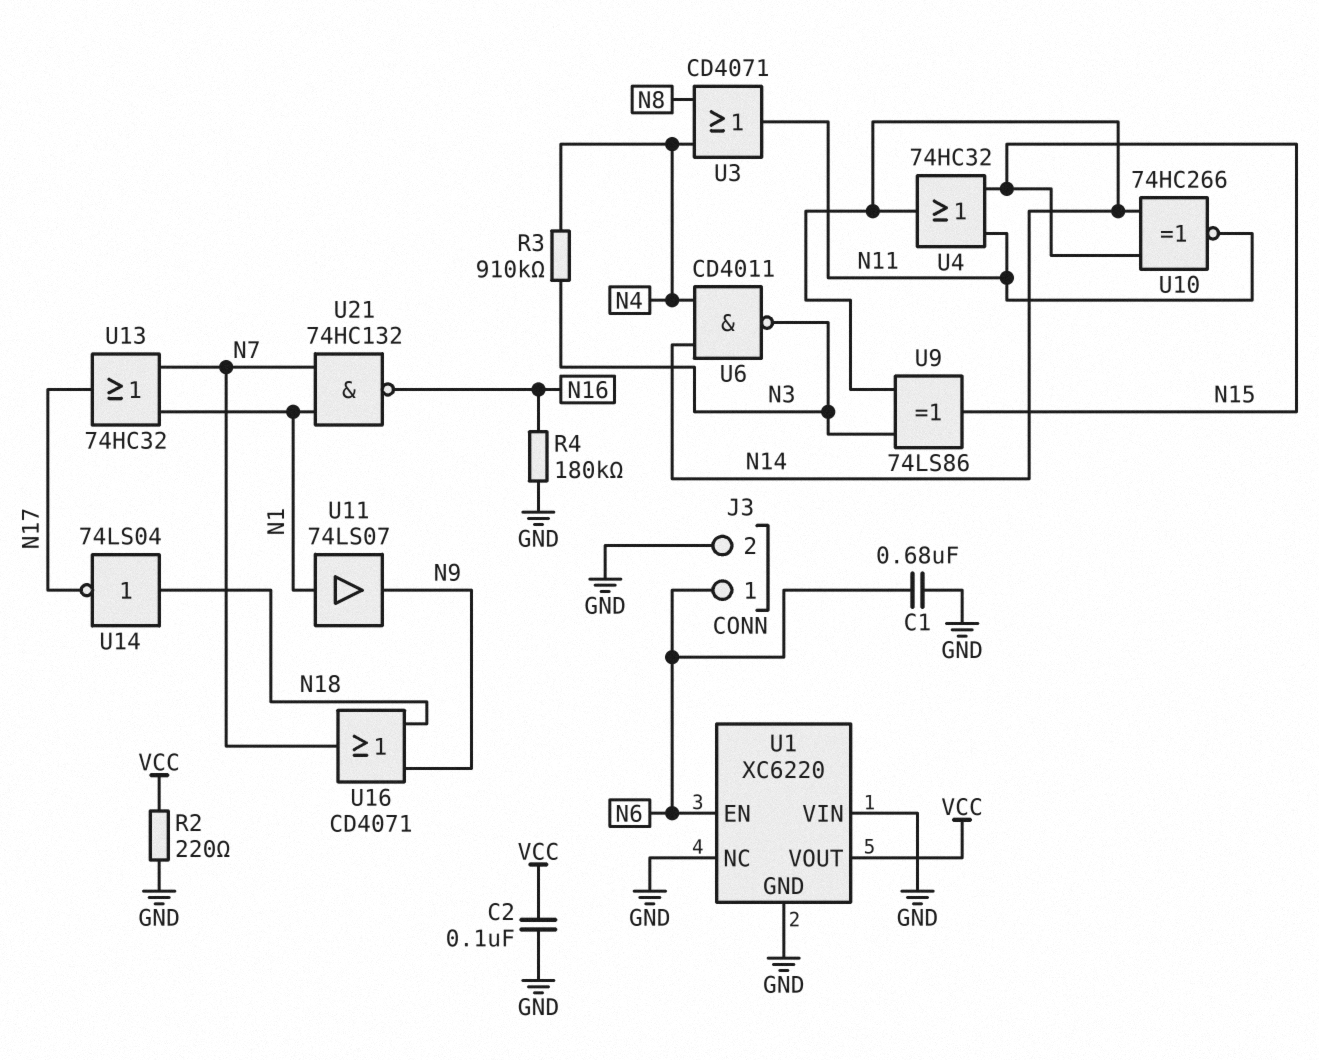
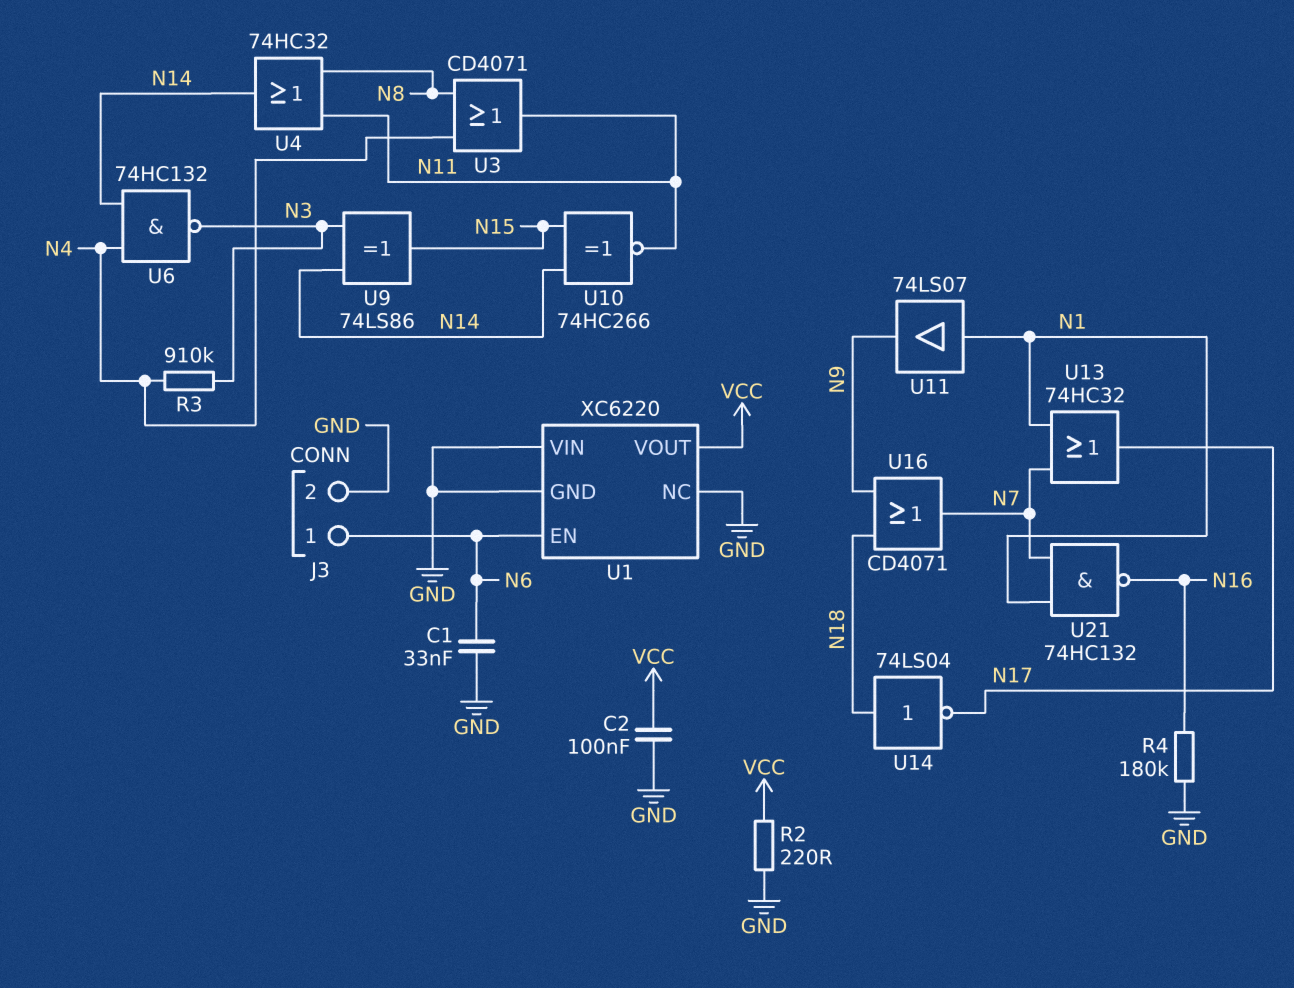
C1: 680nF (GND, N6) -> 33nF (GND, N6)
U4: OR 74HC32 (in N11, in N15, out N14) -> OR 74HC32 (in N8, in N11, out N14)
U6: NAND CD4011 (in N4, in N14, out N3) -> NAND 74HC132 (in N4, in N14, out N3)

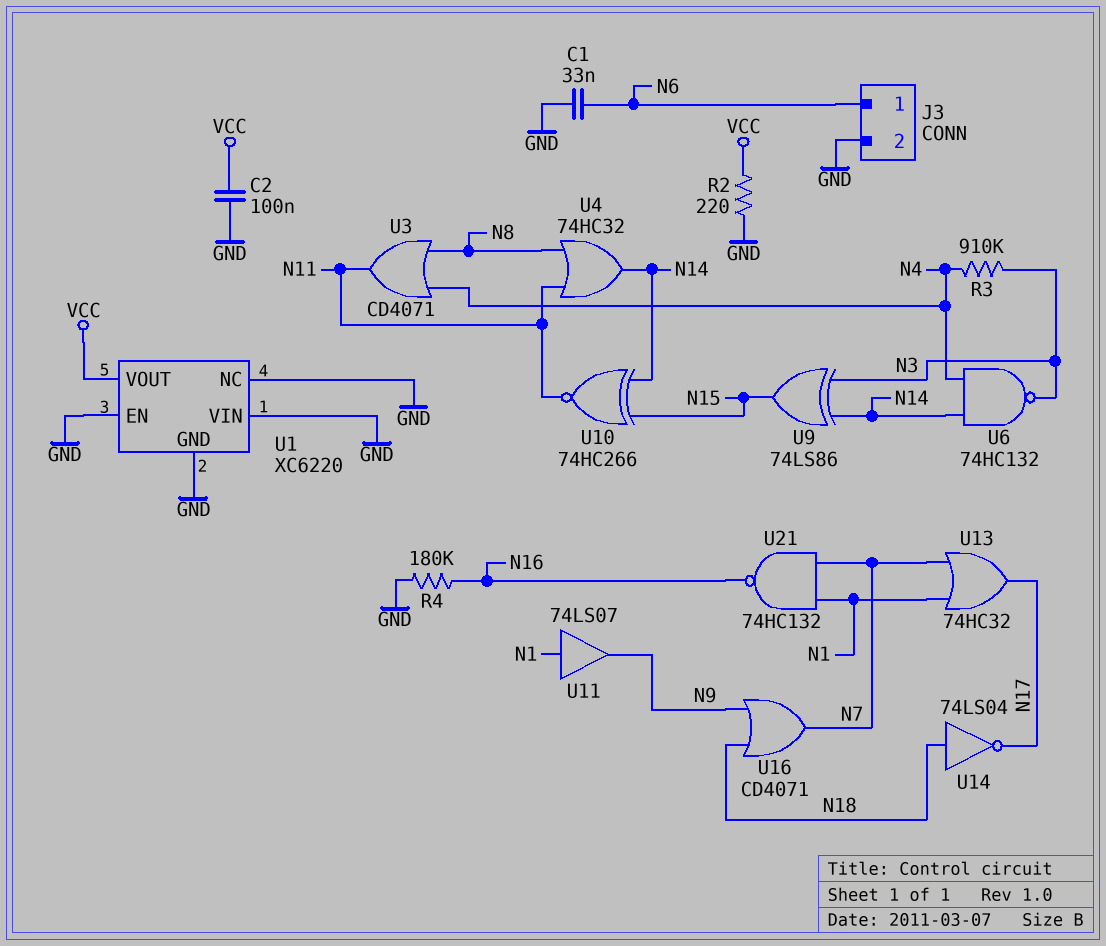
U1 pin EN: N6 -> GND

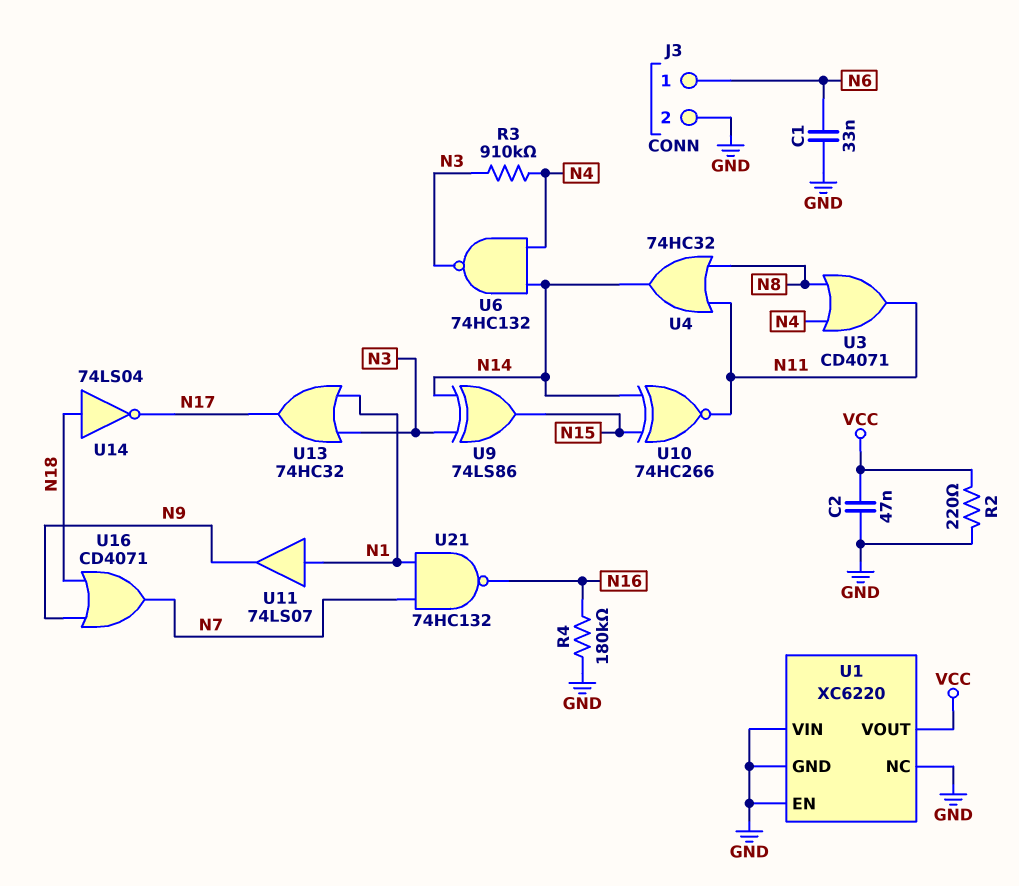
C2: 100nF (GND, VCC) -> 47nF (GND, VCC)
U13: OR 74HC32 (in N1, in N7, out N17) -> OR 74HC32 (in N1, in N3, out N17)

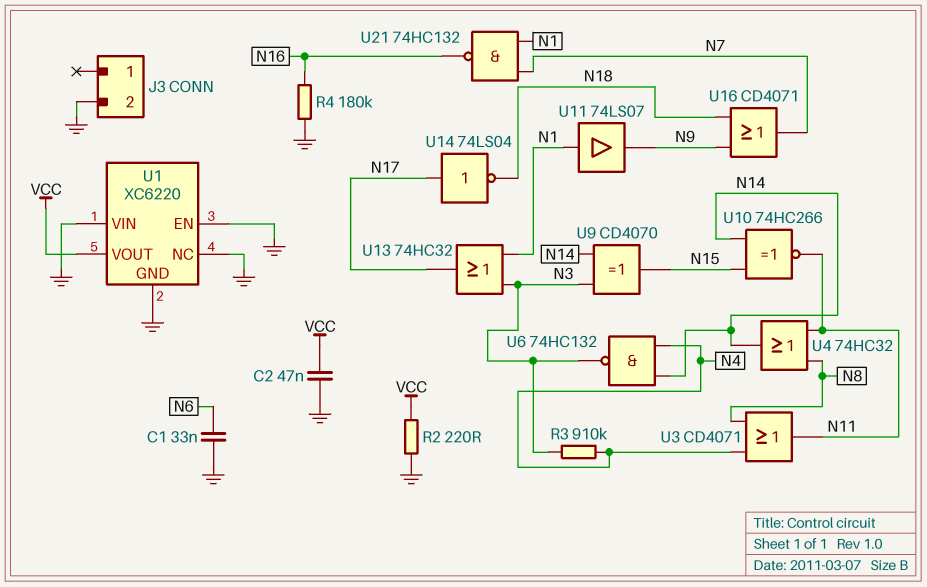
J3 pin 1: N6 -> none
U9: XOR 74LS86 (in N3, in N14, out N15) -> XOR CD4070 (in N3, in N14, out N15)
U14: NOT 74LS04 (in N18, out N17) -> NOT 74LS04 (in N17, out N18)

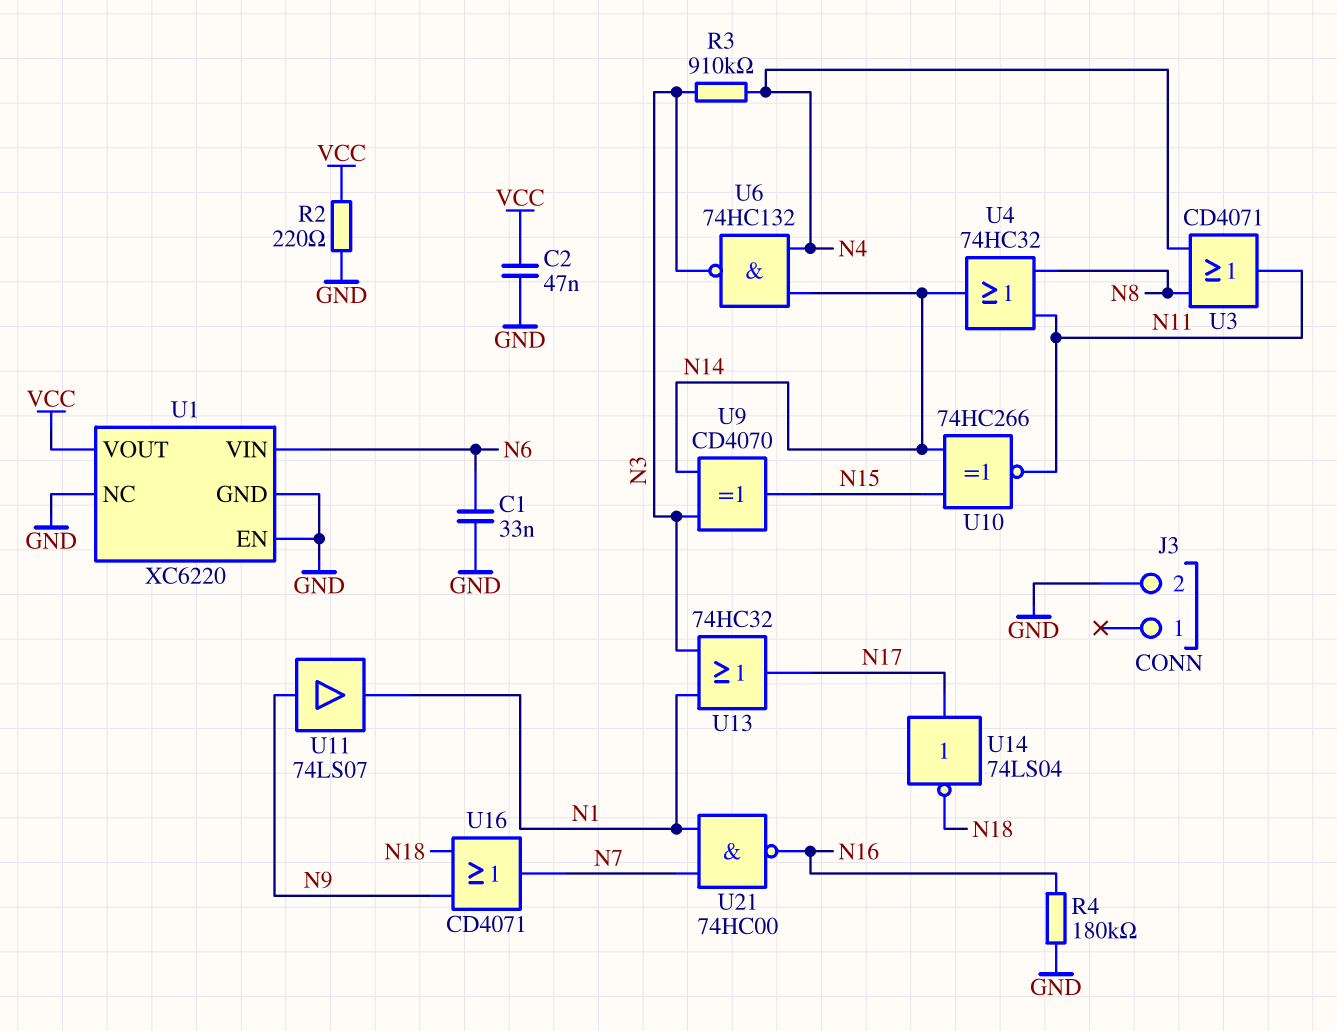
U1 pin VIN: GND -> N6
U11: buffer 74LS07 (in N1, out N9) -> buffer 74LS07 (in N9, out N1)
U21: NAND 74HC132 (in N1, in N7, out N16) -> NAND 74HC00 (in N1, in N7, out N16)

